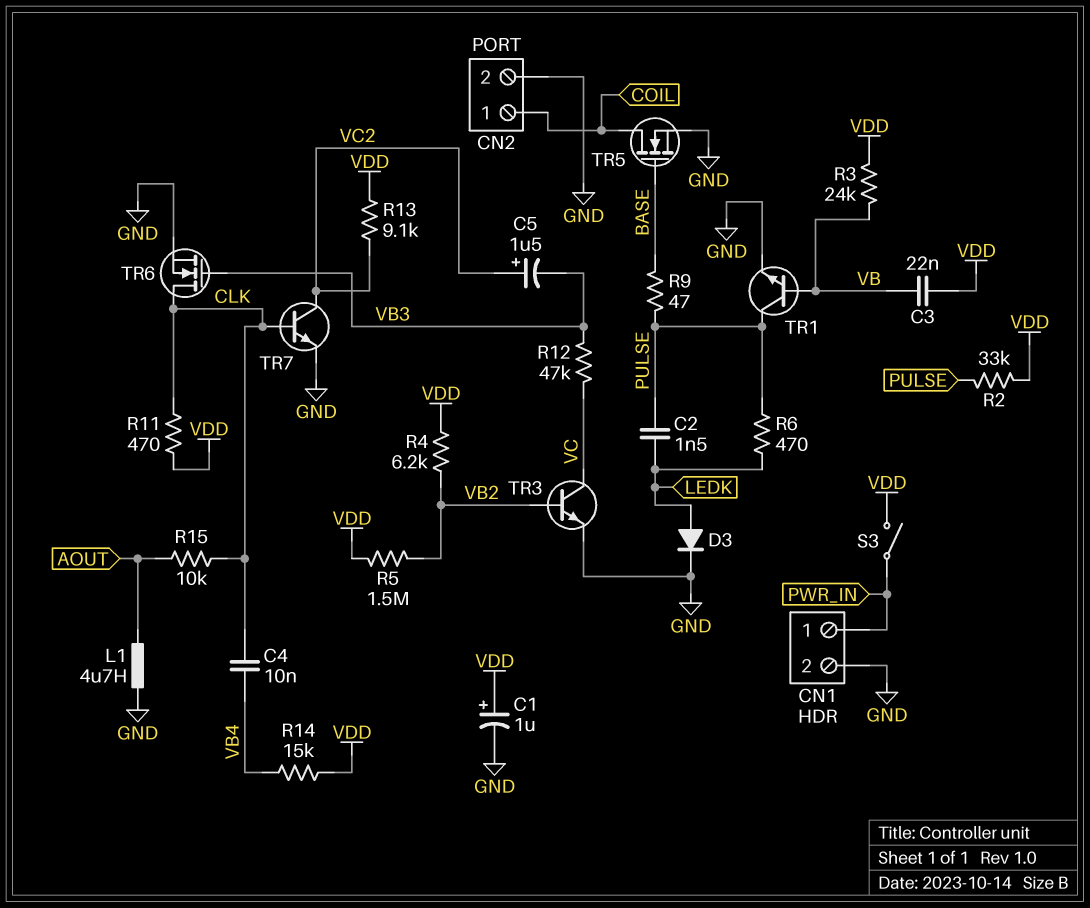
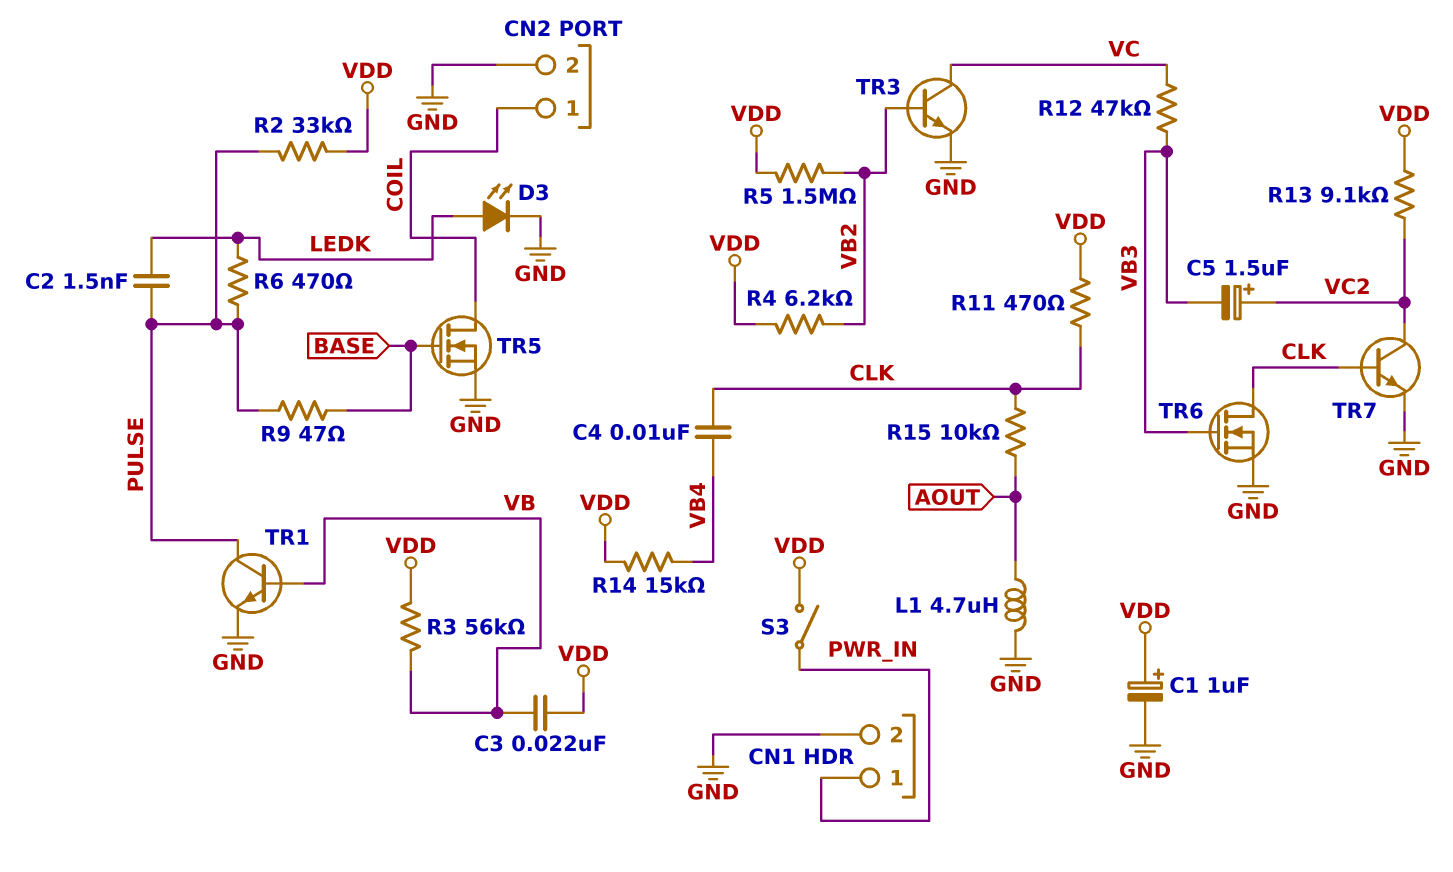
D3: diode (A LEDK, K GND) -> LED (A LEDK, K GND)
R3: 24k (VB, VDD) -> 56k (VB, VDD)

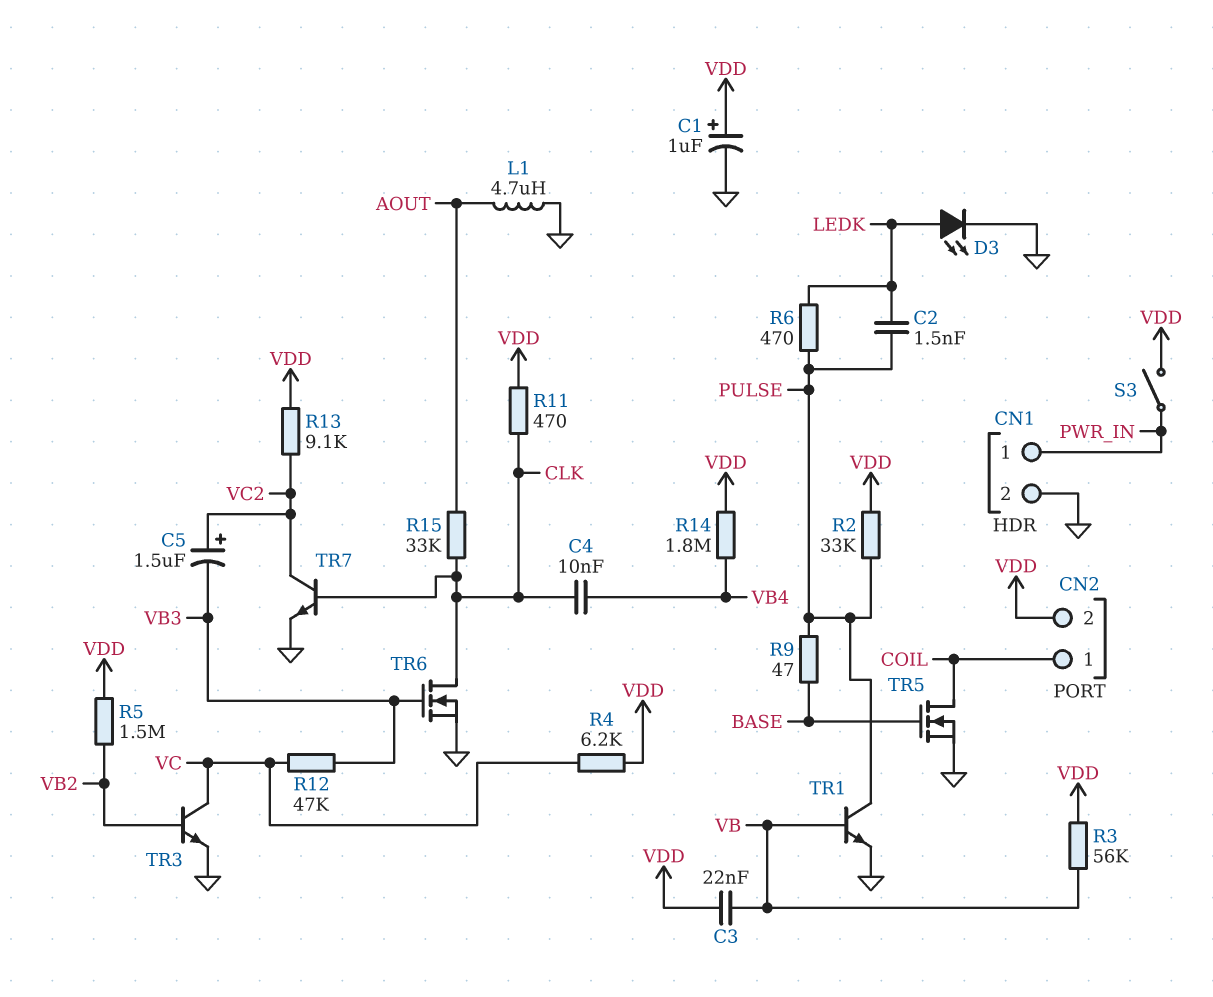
CN2 pin 2: GND -> VDD
R4: 6.2k (VB2, VDD) -> 6.2k (VC, VDD)
R14: 15k (VB4, VDD) -> 1.8M (VB4, VDD)
R15: 10k (AOUT, CLK) -> 33k (AOUT, CLK)

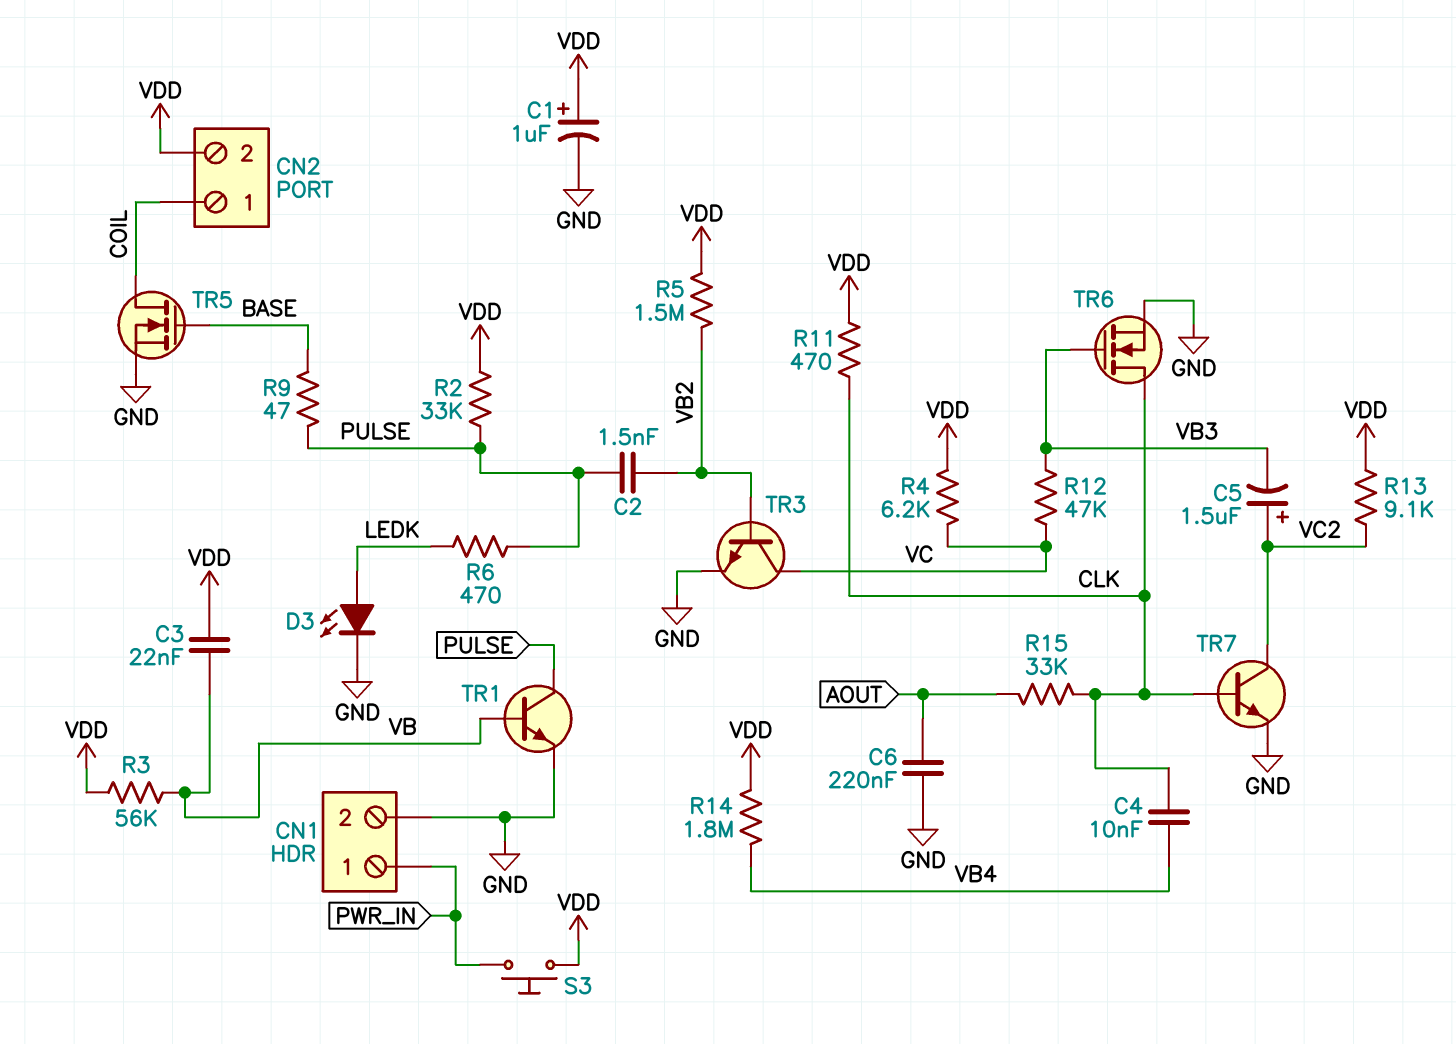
C2: 1.5nF (LEDK, PULSE) -> 1.5nF (PULSE, VB2)
C6: none -> 220nF (AOUT, GND)
L1: 4.7uH (AOUT, GND) -> none
S3: switch (PWR_IN, VDD) -> button (PWR_IN, VDD)

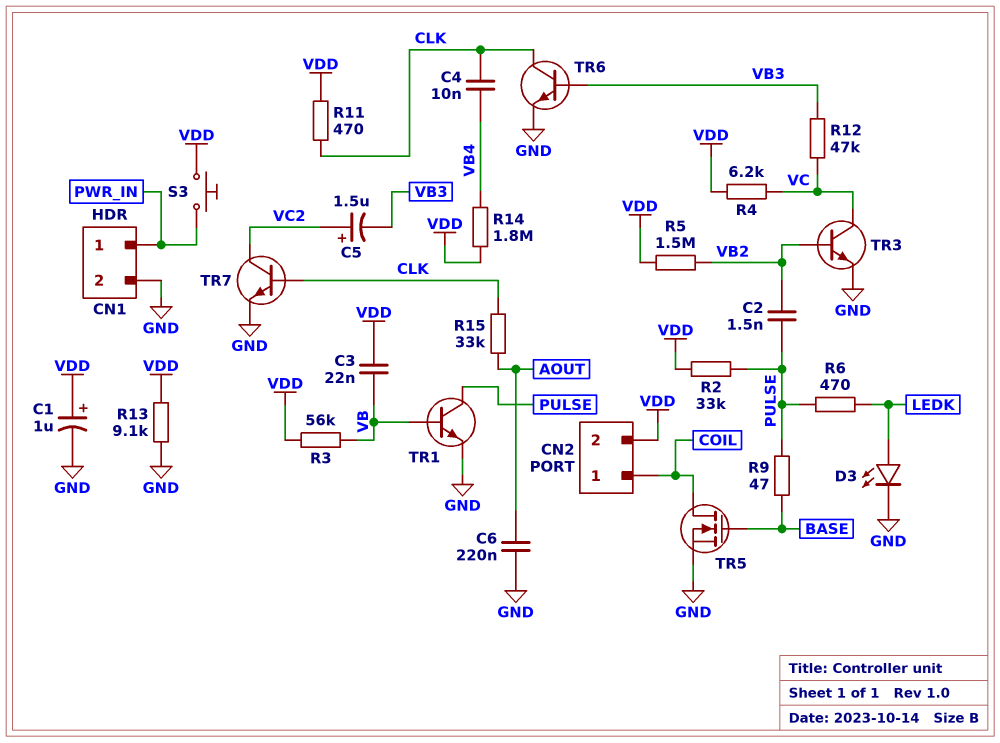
R13: 9.1k (VC2, VDD) -> 9.1k (GND, VDD)
TR6: NMOS (G VB3, D CLK, S GND) -> NPN (B VB3, C CLK, E GND)

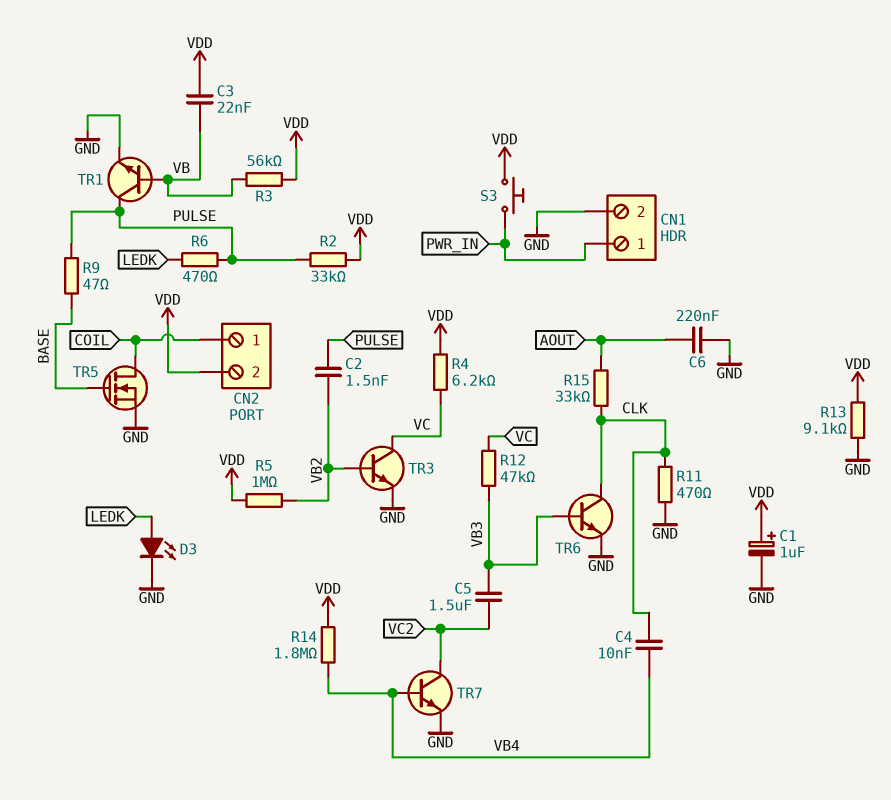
C5: 1.5uF (plus VC2, minus VB3) -> 1.5uF (VB3, VC2)
R5: 1.5M (VB2, VDD) -> 1M (VB2, VDD)
R11: 470 (CLK, VDD) -> 470 (CLK, GND)
TR7: NPN (B CLK, C VC2, E GND) -> NPN (B VB4, C VC2, E GND)

